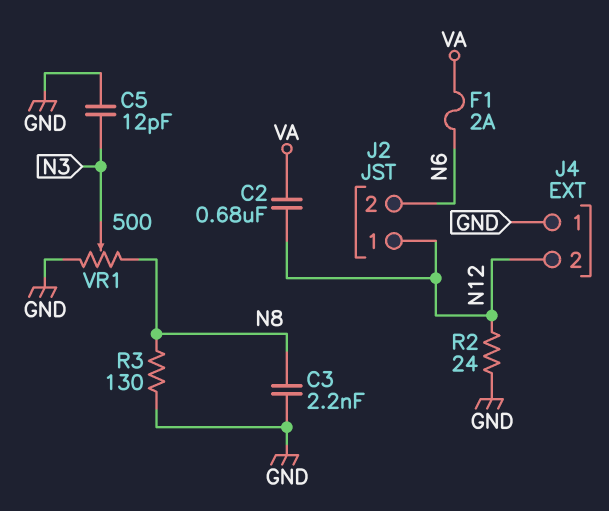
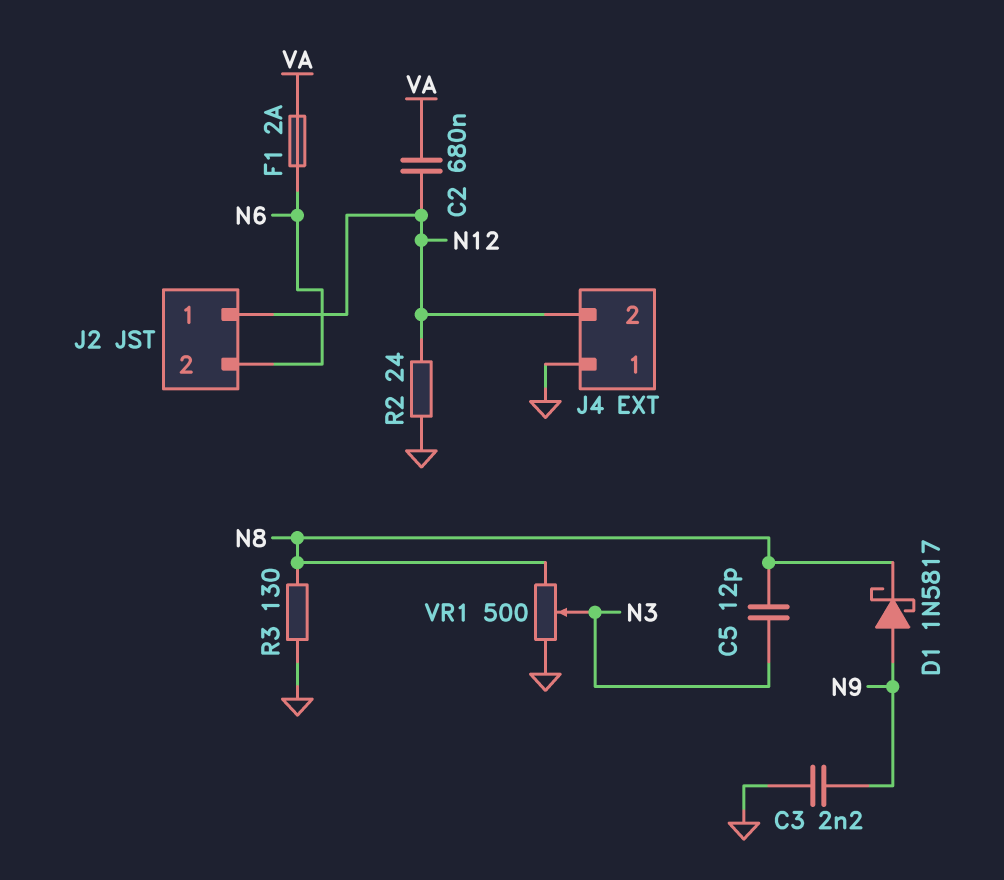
C3: 2.2nF (GND, N8) -> 2.2nF (GND, N9)
C5: 12pF (GND, N3) -> 12pF (N3, N8)
D1: none -> schottky 1N5817 (A N9, K N8)

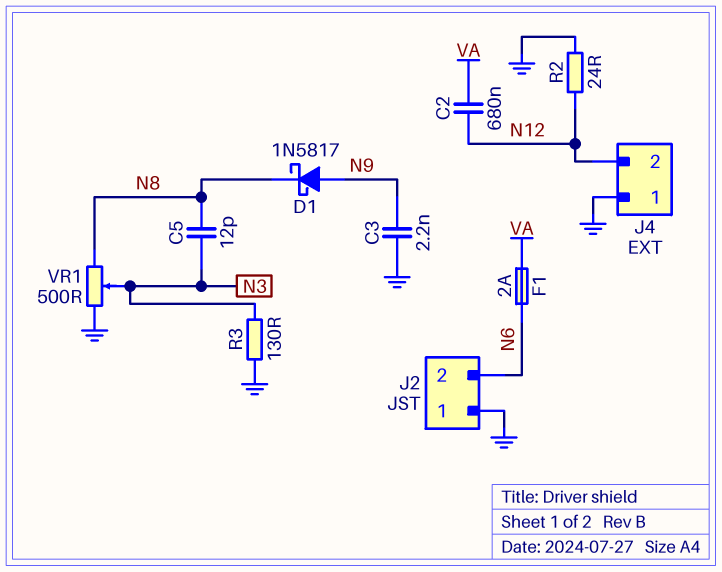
J2 pin 1: N12 -> GND
R3: 130 (GND, N8) -> 130 (GND, N3)

